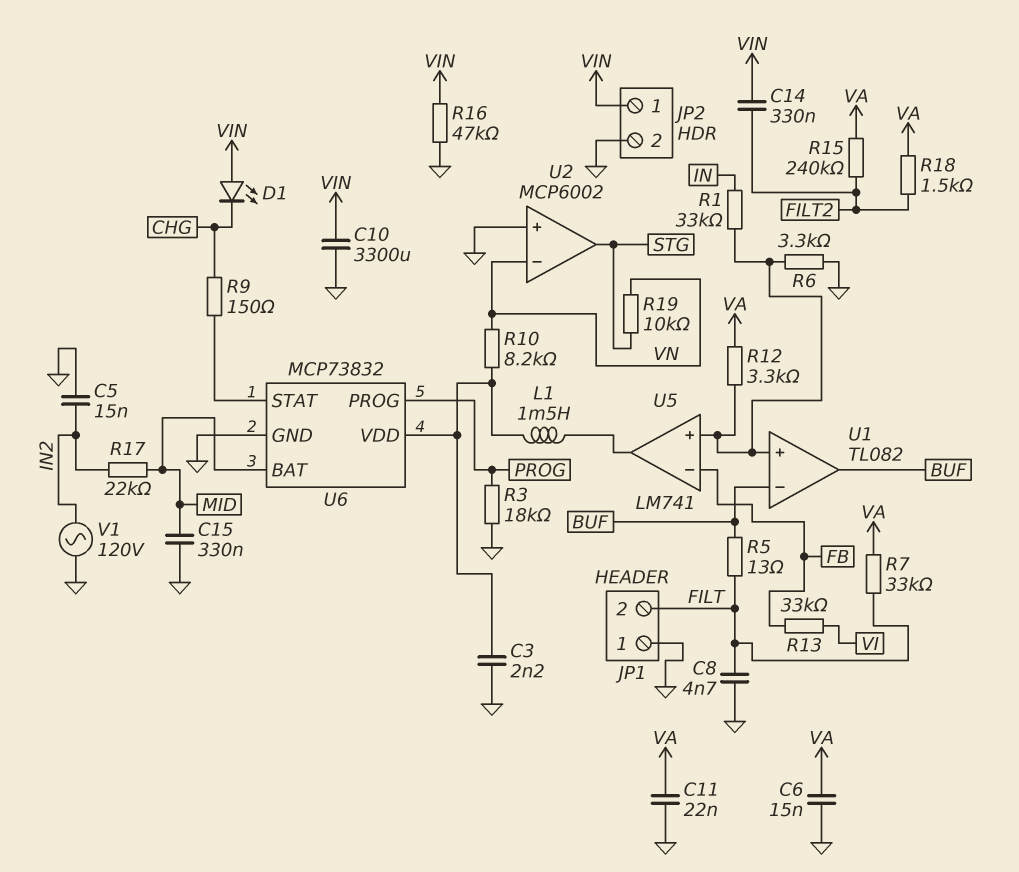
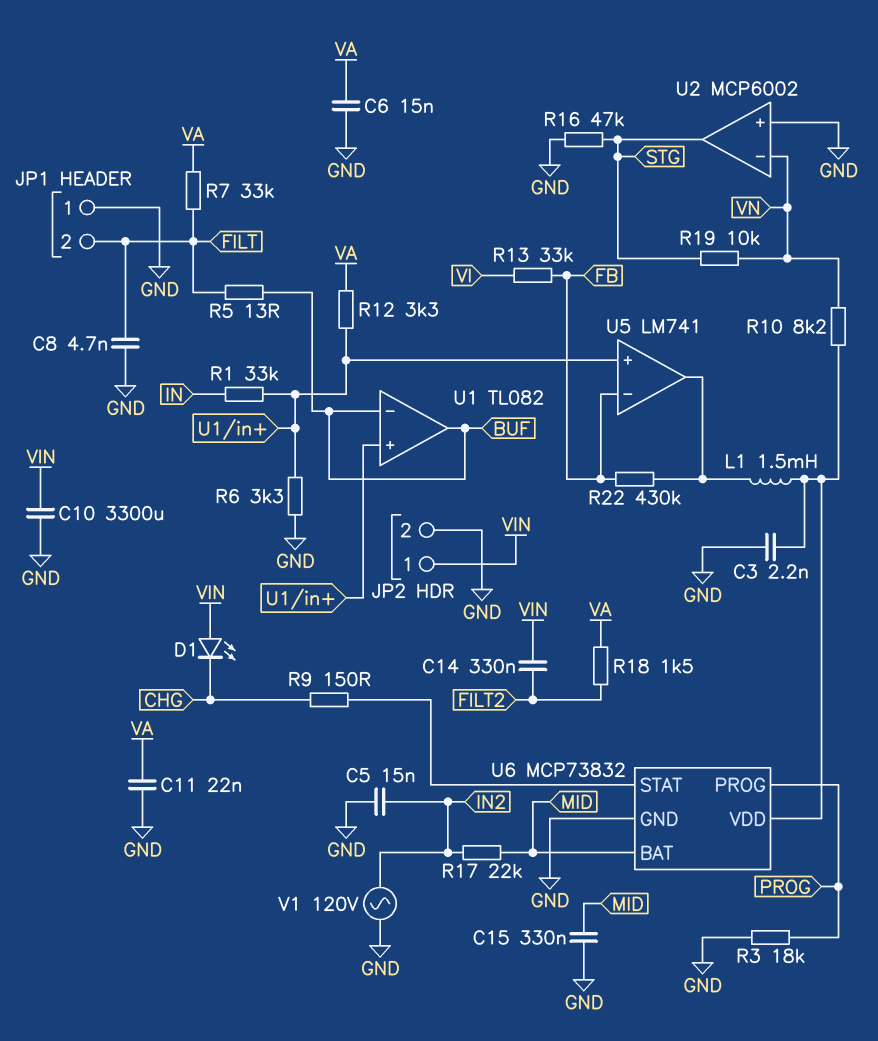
R15: 240k (FILT2, VA) -> none
R16: 47k (GND, VIN) -> 47k (GND, STG)
R22: none -> 430k (FB, U5/out)

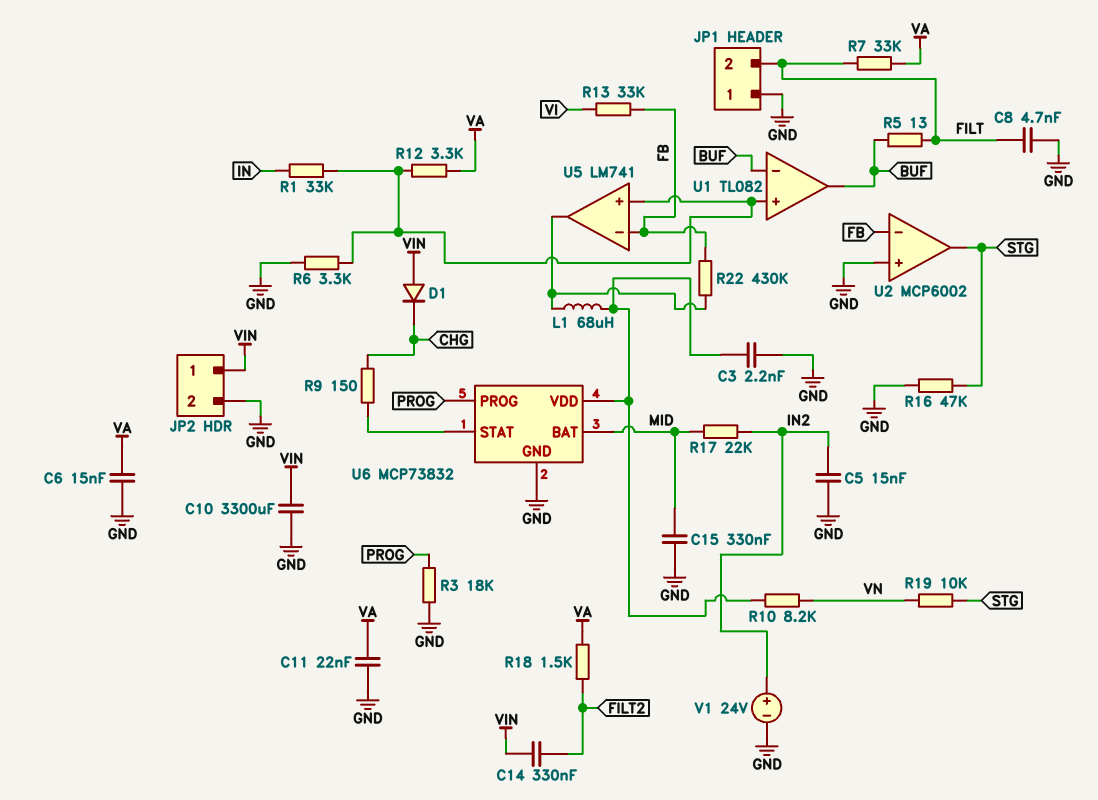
D1: LED (A VIN, K CHG) -> diode (A VIN, K CHG)
L1: 1.5mH (U5/out, U6/VDD) -> 68uH (U5/out, U6/VDD)
U2 pin in-: VN -> FB
V1: AC 120V (GND, IN2) -> 24V (plus IN2, minus GND)

